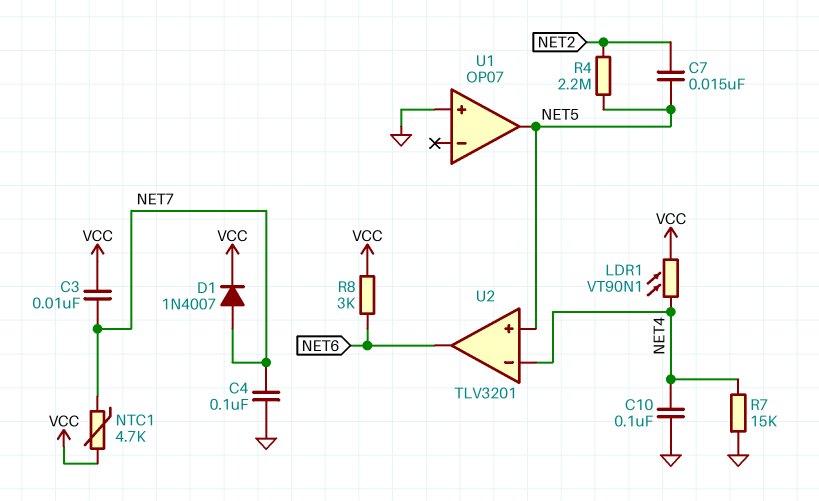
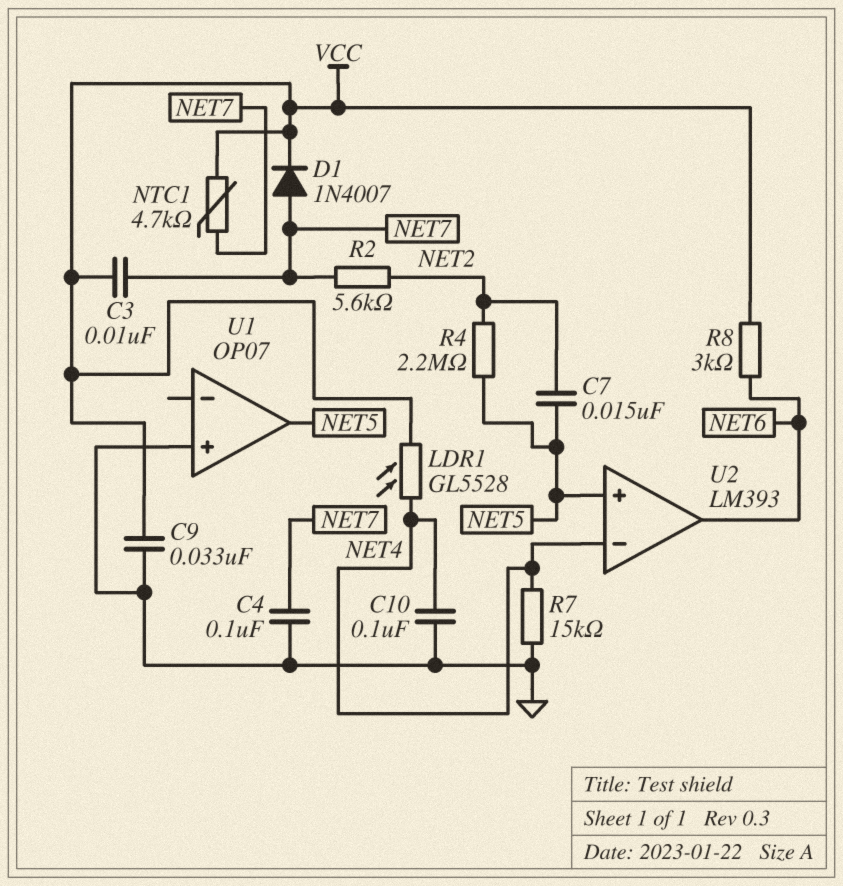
C9: none -> 33nF (GND, VCC)
LDR1: VT90N1 (NET4, VCC) -> GL5528 (NET4, VCC)
R2: none -> 5.6k (NET2, NET7)
U2: TLV3201 -> LM393

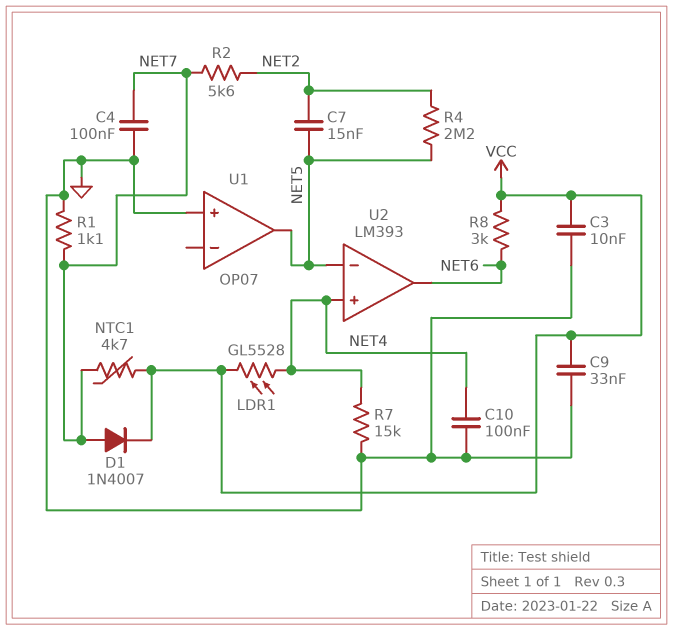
C3: 10nF (NET7, VCC) -> 10nF (GND, VCC)
R1: none -> 1.1k (GND, NET7)
U2 pin in+: NET5 -> NET4
U2 pin in-: NET4 -> NET5

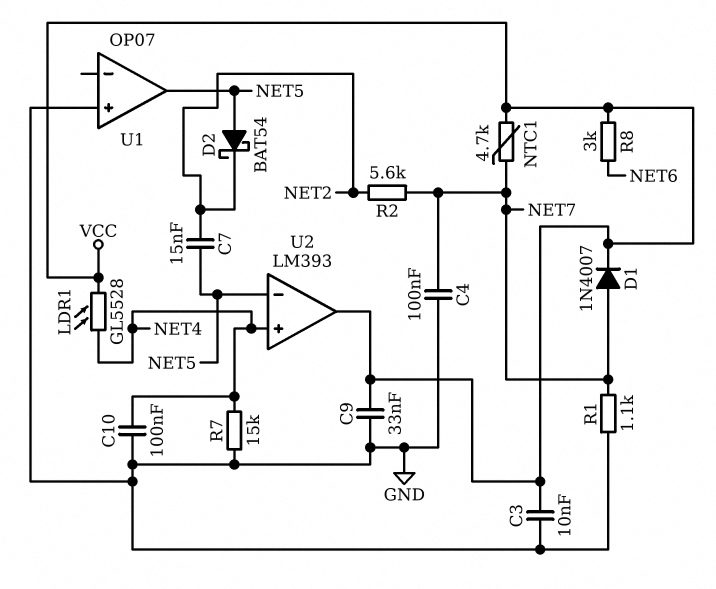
D2: none -> schottky BAT54 (A NET5, K NET2)
R4: 2.2M (NET2, NET5) -> none
U2 pin out: NET6 -> VCC

